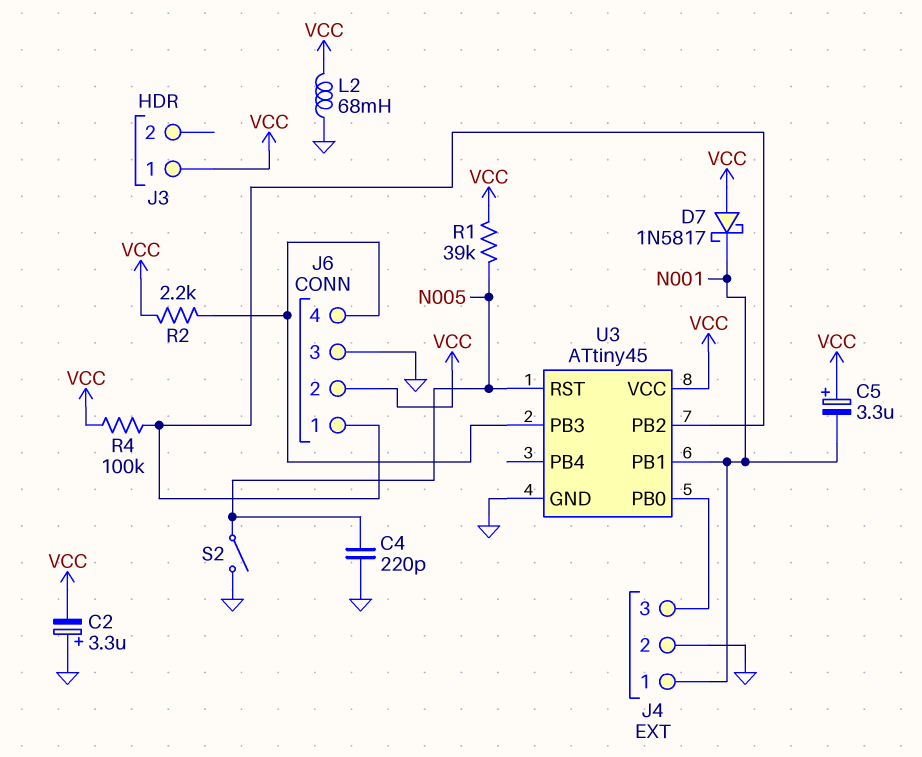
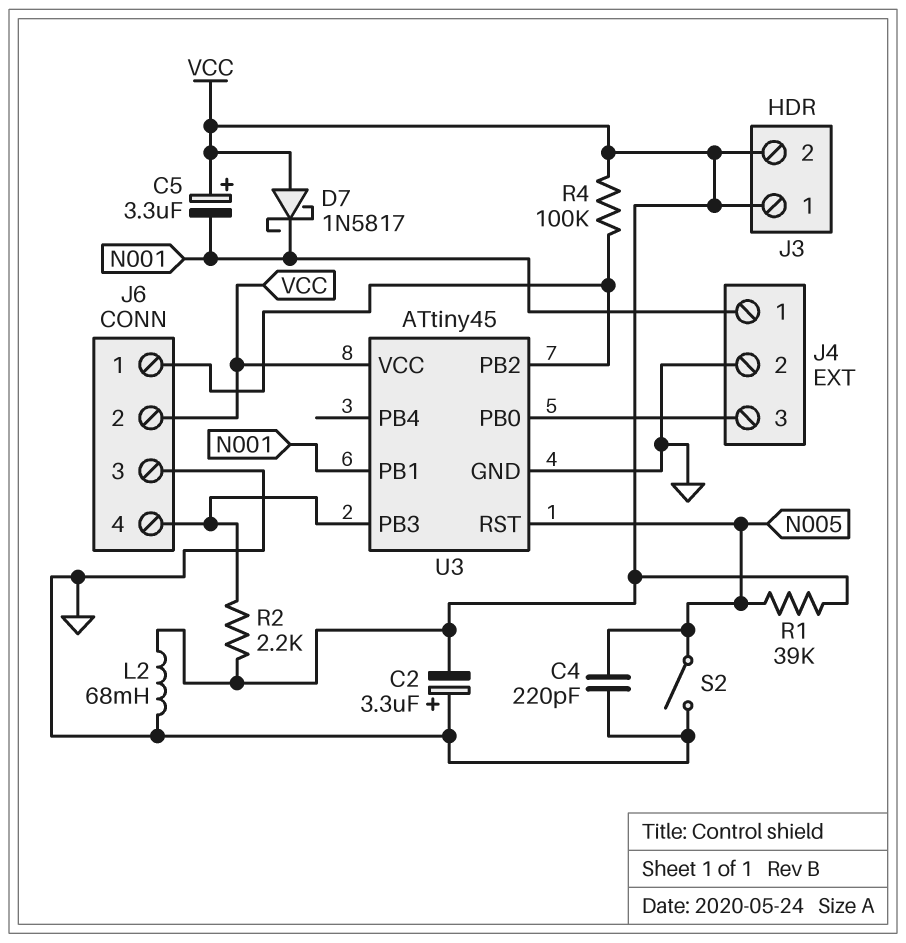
J3 pin 2: none -> VCC

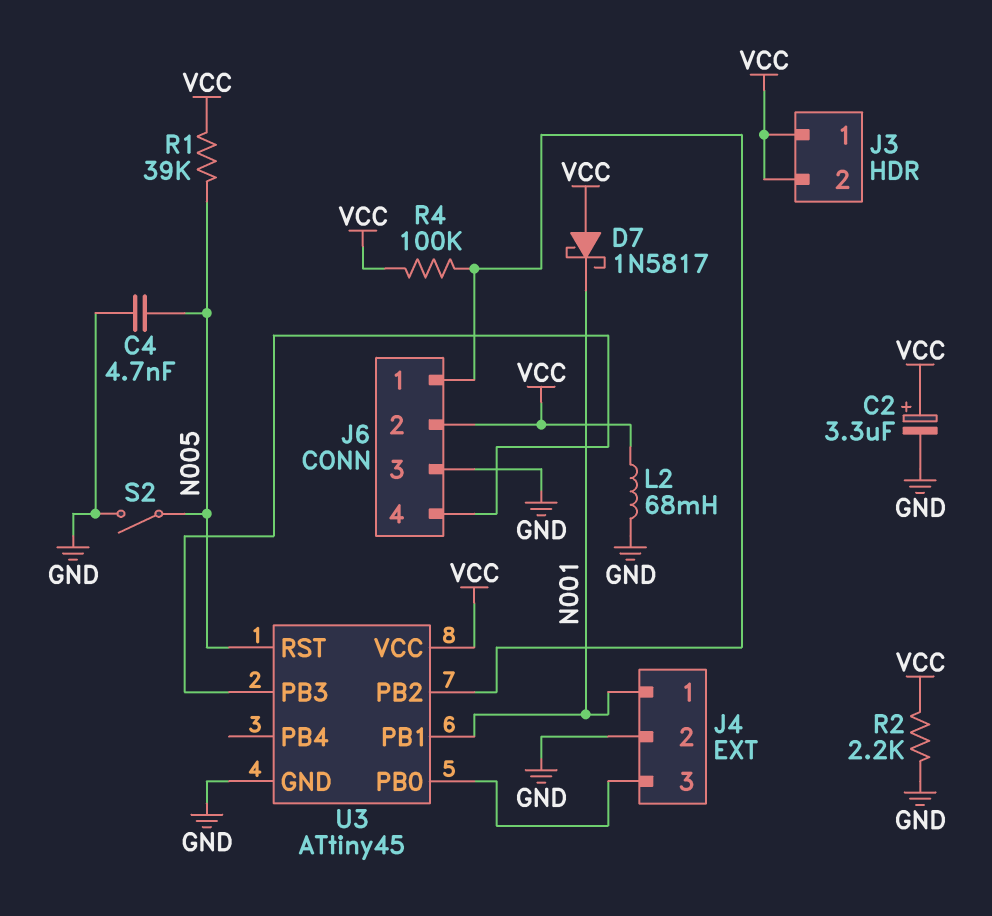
C2: 3.3uF (plus GND, minus VCC) -> 3.3uF (plus VCC, minus GND)
C4: 220pF (GND, N005) -> 4.7nF (GND, N005)
C5: 3.3uF (plus VCC, minus N001) -> none
R2: 2.2k (J6/4, VCC) -> 2.2k (GND, VCC)

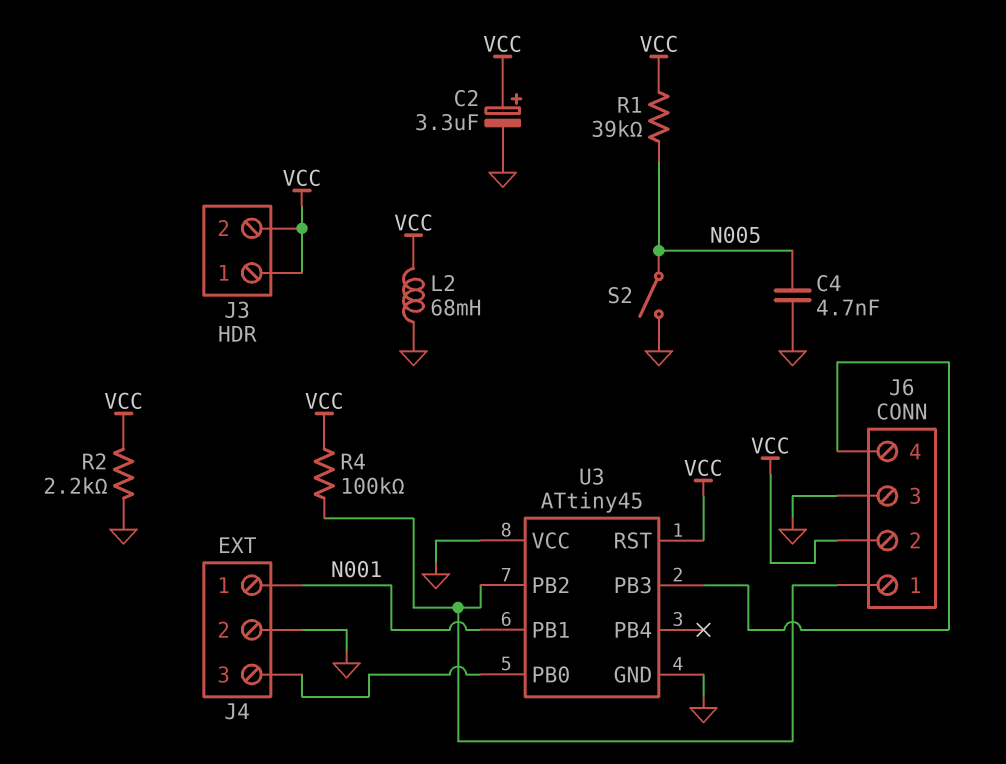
D7: schottky 1N5817 (A VCC, K N001) -> none
U3 pin RST: N005 -> VCC
U3 pin VCC: VCC -> GND

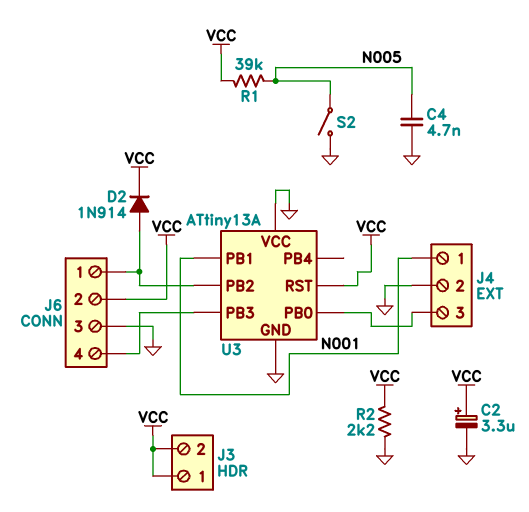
D2: none -> diode 1N914 (A J6/1, K VCC)
L2: 68mH (GND, VCC) -> none
R4: 100k (J6/1, VCC) -> none
U3: ATtiny45 -> ATtiny13A

